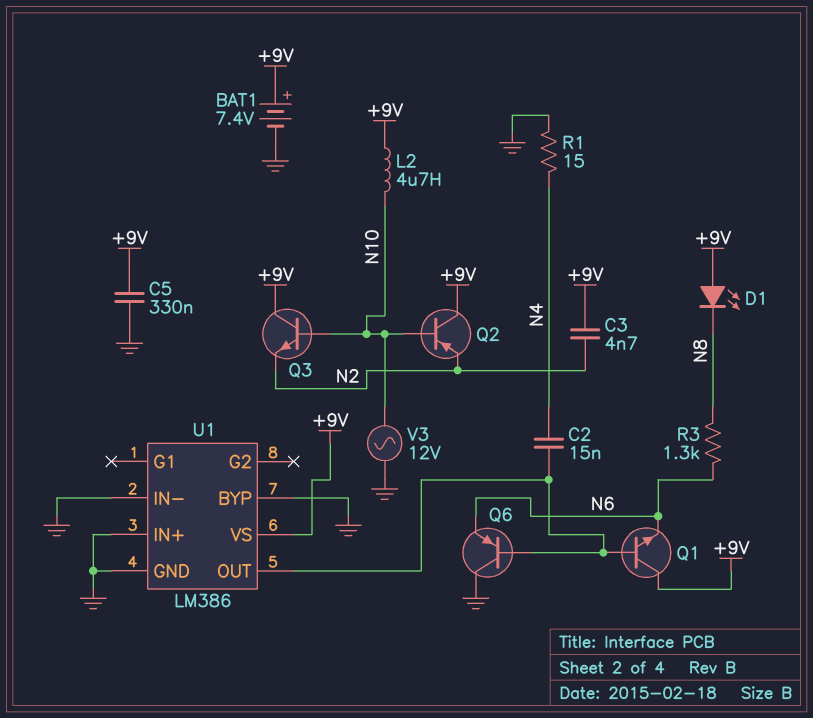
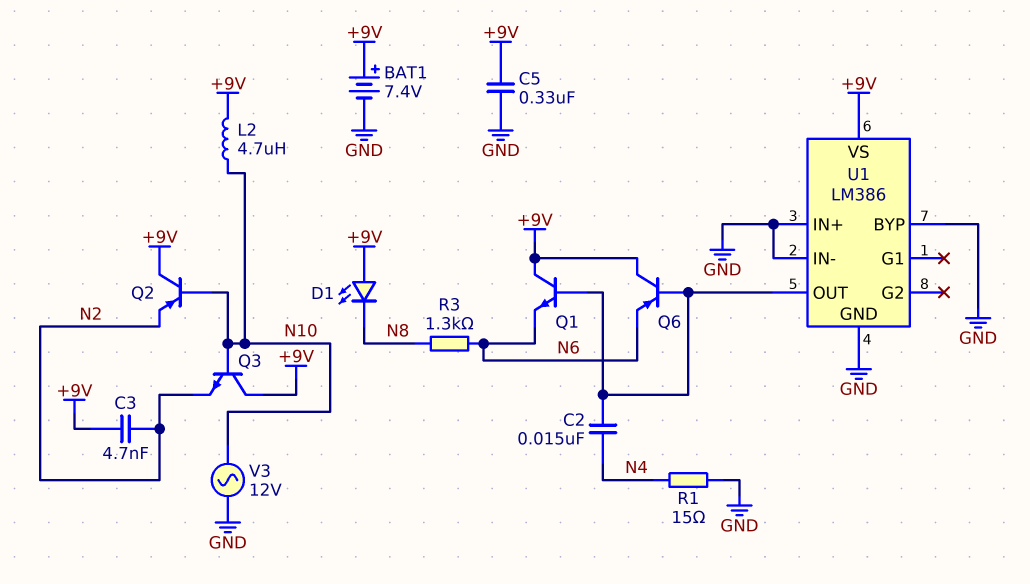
Q6: PNP (B U1/OUT, C GND, E N6) -> PNP (B U1/OUT, C +9V, E N6)

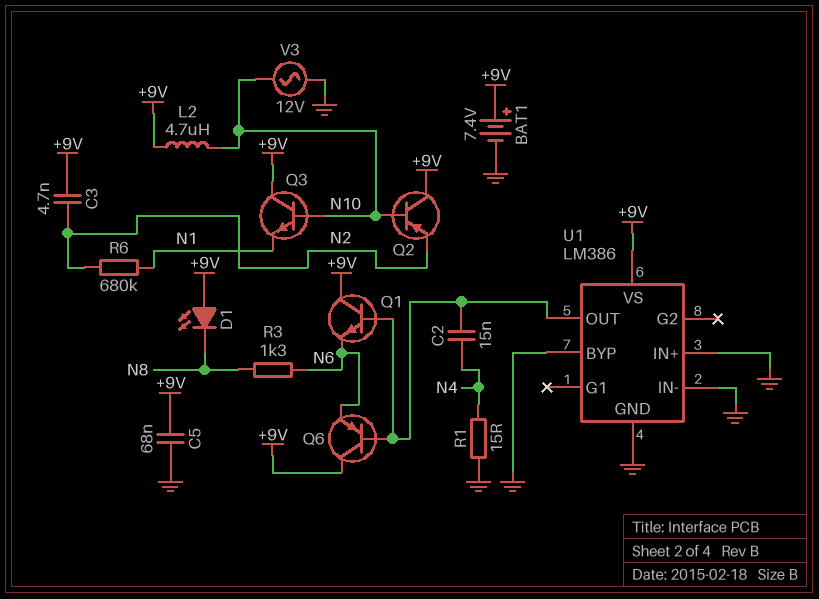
C5: 330nF (+9V, GND) -> 68nF (+9V, GND)
Q3: NPN (B N10, C +9V, E N2) -> NPN (B N10, C +9V, E N1)
R6: none -> 680k (N1, N2)

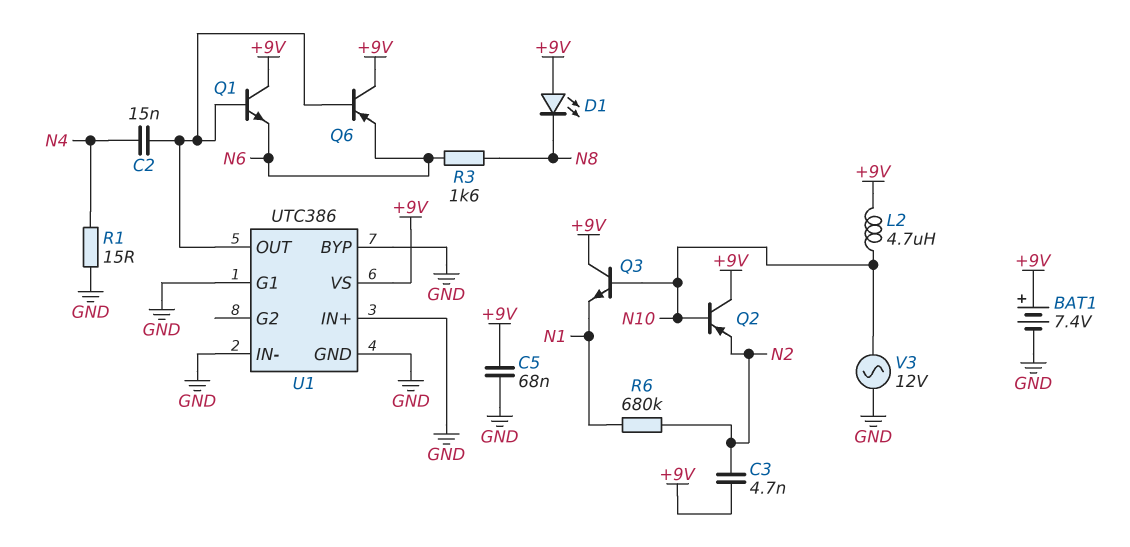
R3: 1.3k (N6, N8) -> 1.6k (N6, N8)
U1: LM386 -> UTC386
U1 pin G1: none -> GND

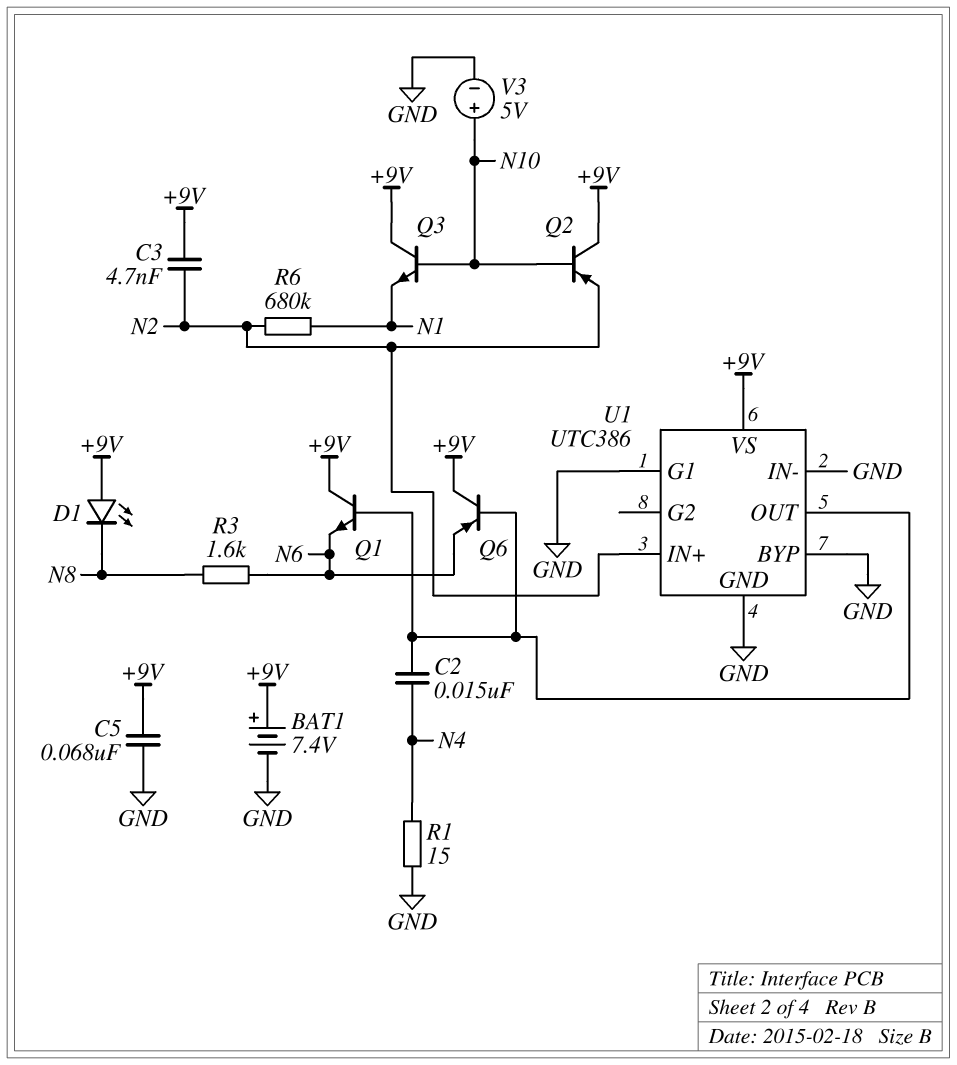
L2: 4.7uH (+9V, N10) -> none
U1 pin IN+: GND -> N2
V3: AC 12V (GND, N10) -> 5V (plus N10, minus GND)

